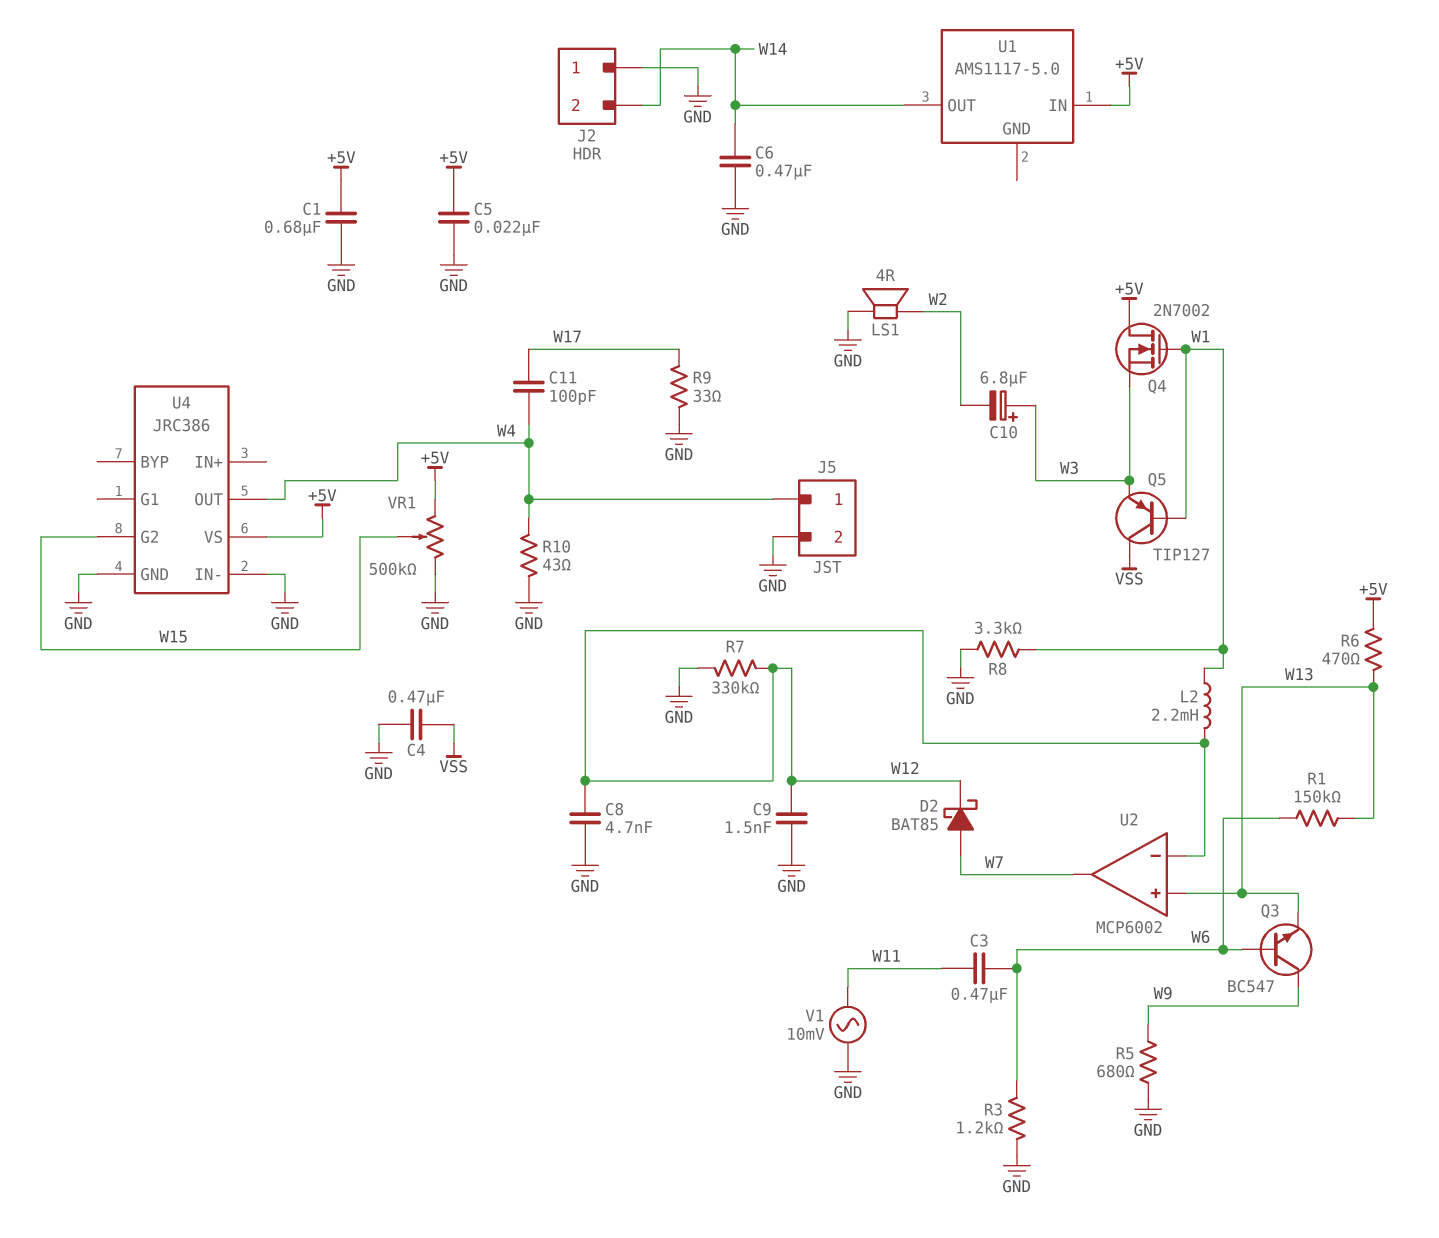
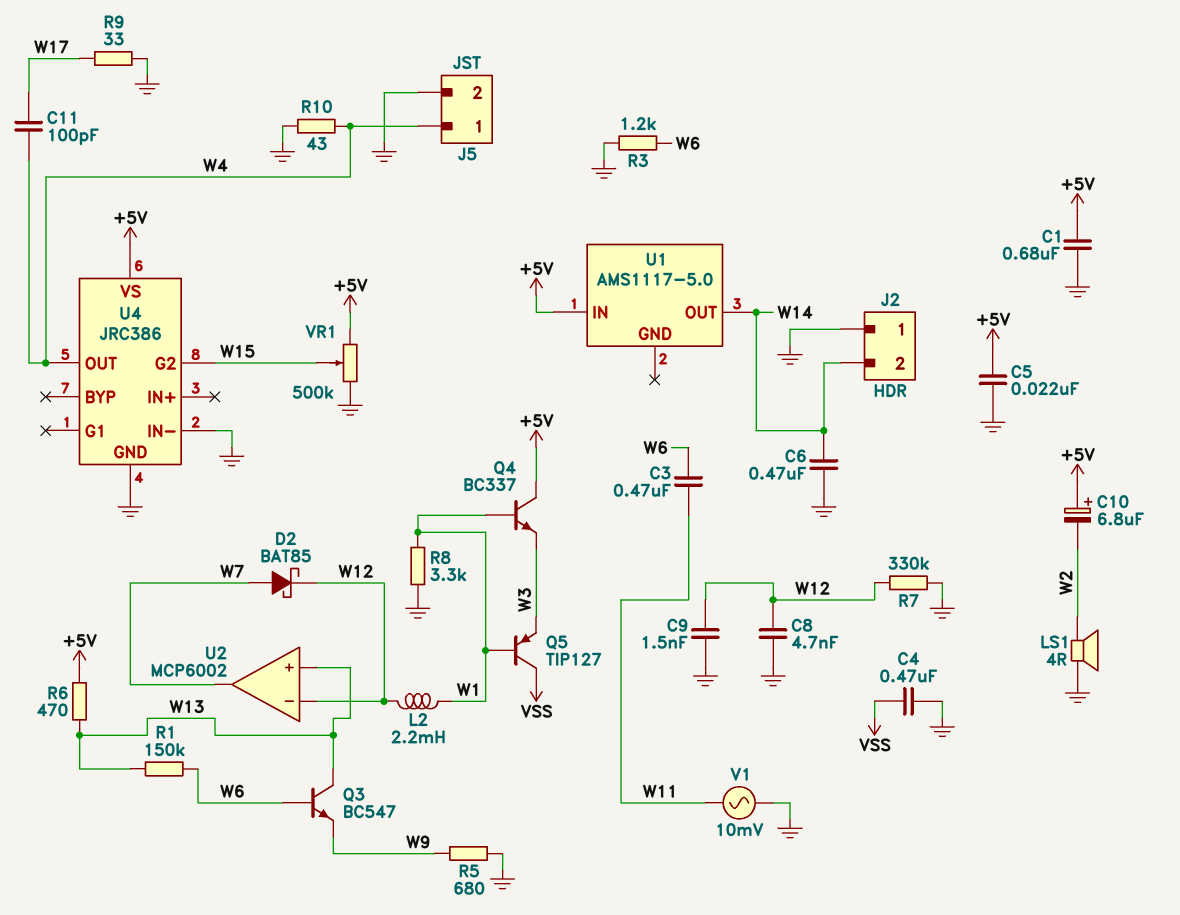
C10: 6.8uF (plus W3, minus W2) -> 6.8uF (plus +5V, minus W2)
Q3: NPN BC547 (B W6, C W9, E W13) -> NPN BC547 (B W6, C W13, E W9)
Q4: NMOS 2N7002 (G W1, D +5V, S W3) -> NPN BC337 (B W1, C +5V, E W3)

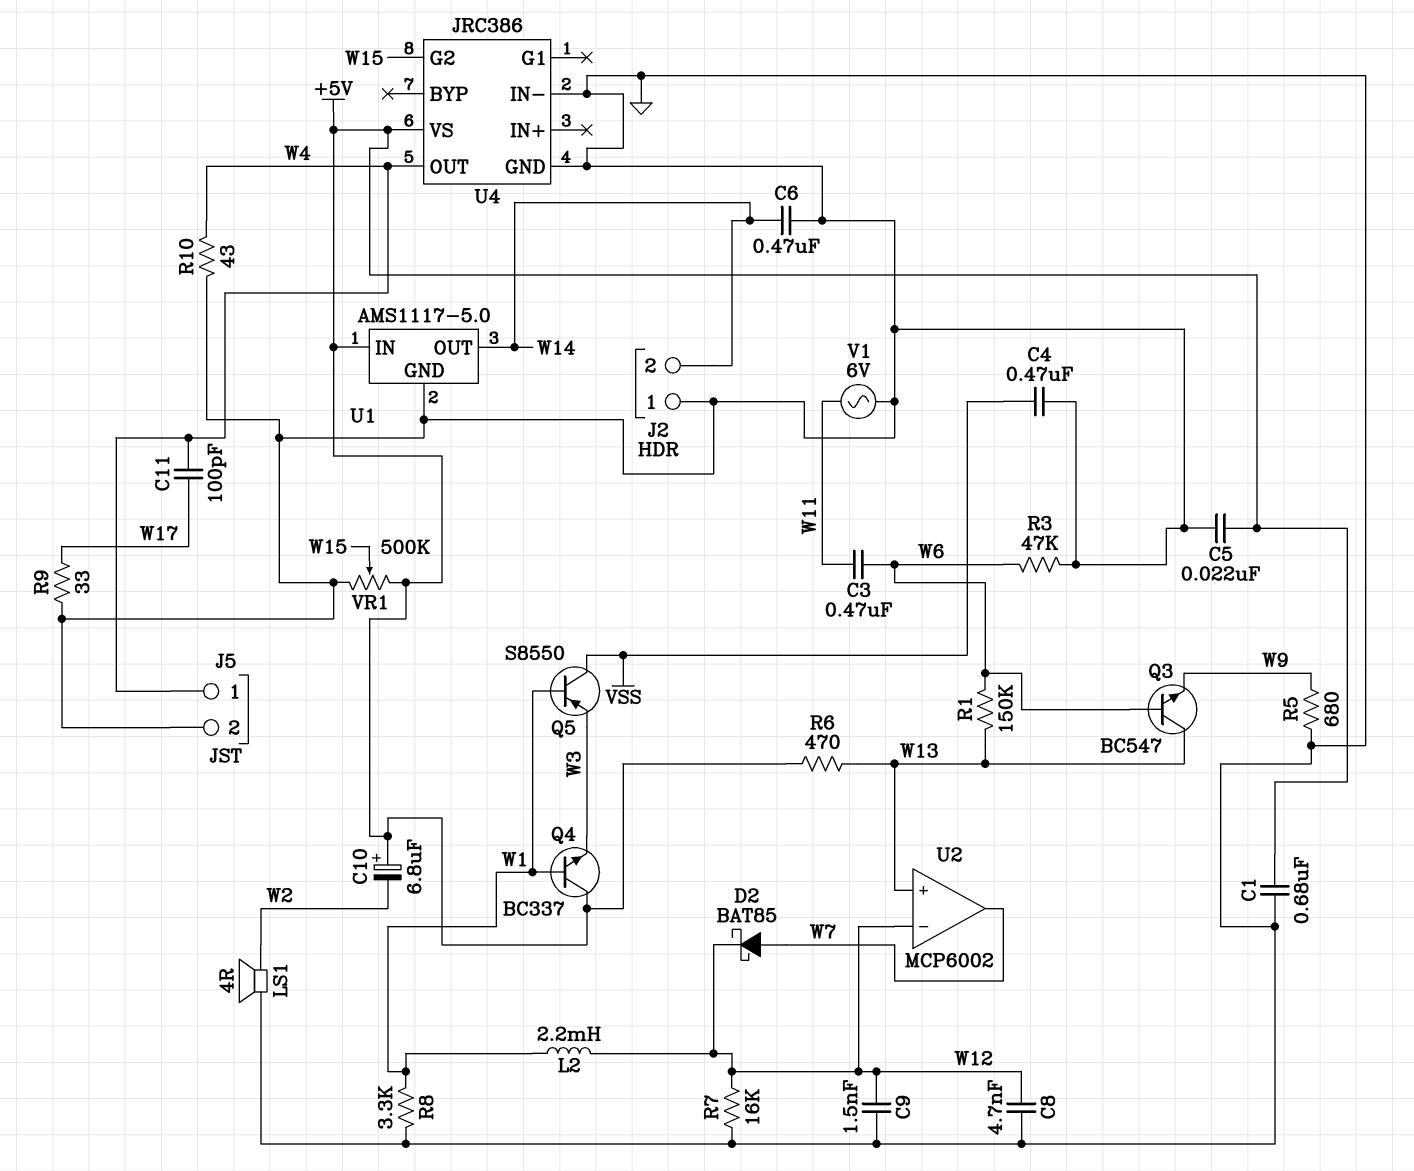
Q5: PNP TIP127 (B W1, C VSS, E W3) -> PNP S8550 (B W1, C VSS, E W3)
R3: 1.2k (GND, W6) -> 47k (GND, W6)
R7: 330k (GND, W12) -> 16k (GND, W12)
U1 pin GND: none -> GND
V1: AC 10mV (GND, W11) -> AC 6V (GND, W11)

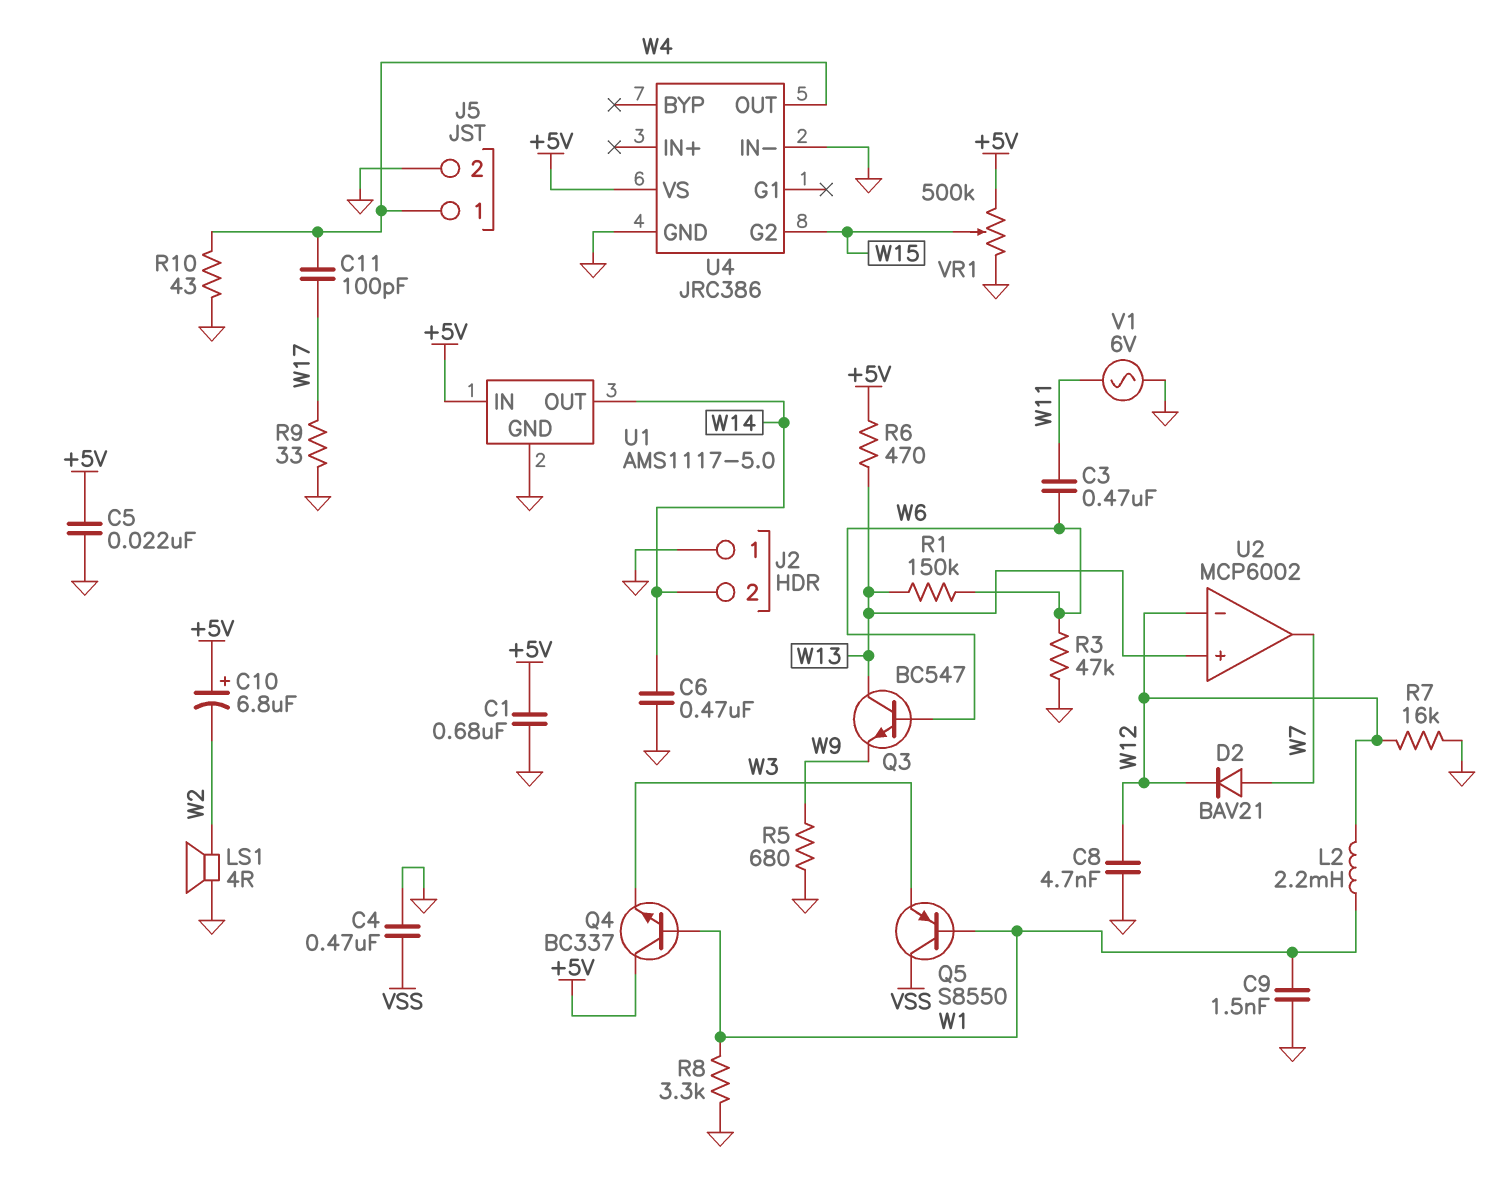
C9: 1.5nF (GND, W12) -> 1.5nF (GND, W1)
D2: schottky BAT85 (A W7, K W12) -> diode BAV21 (A W7, K W12)

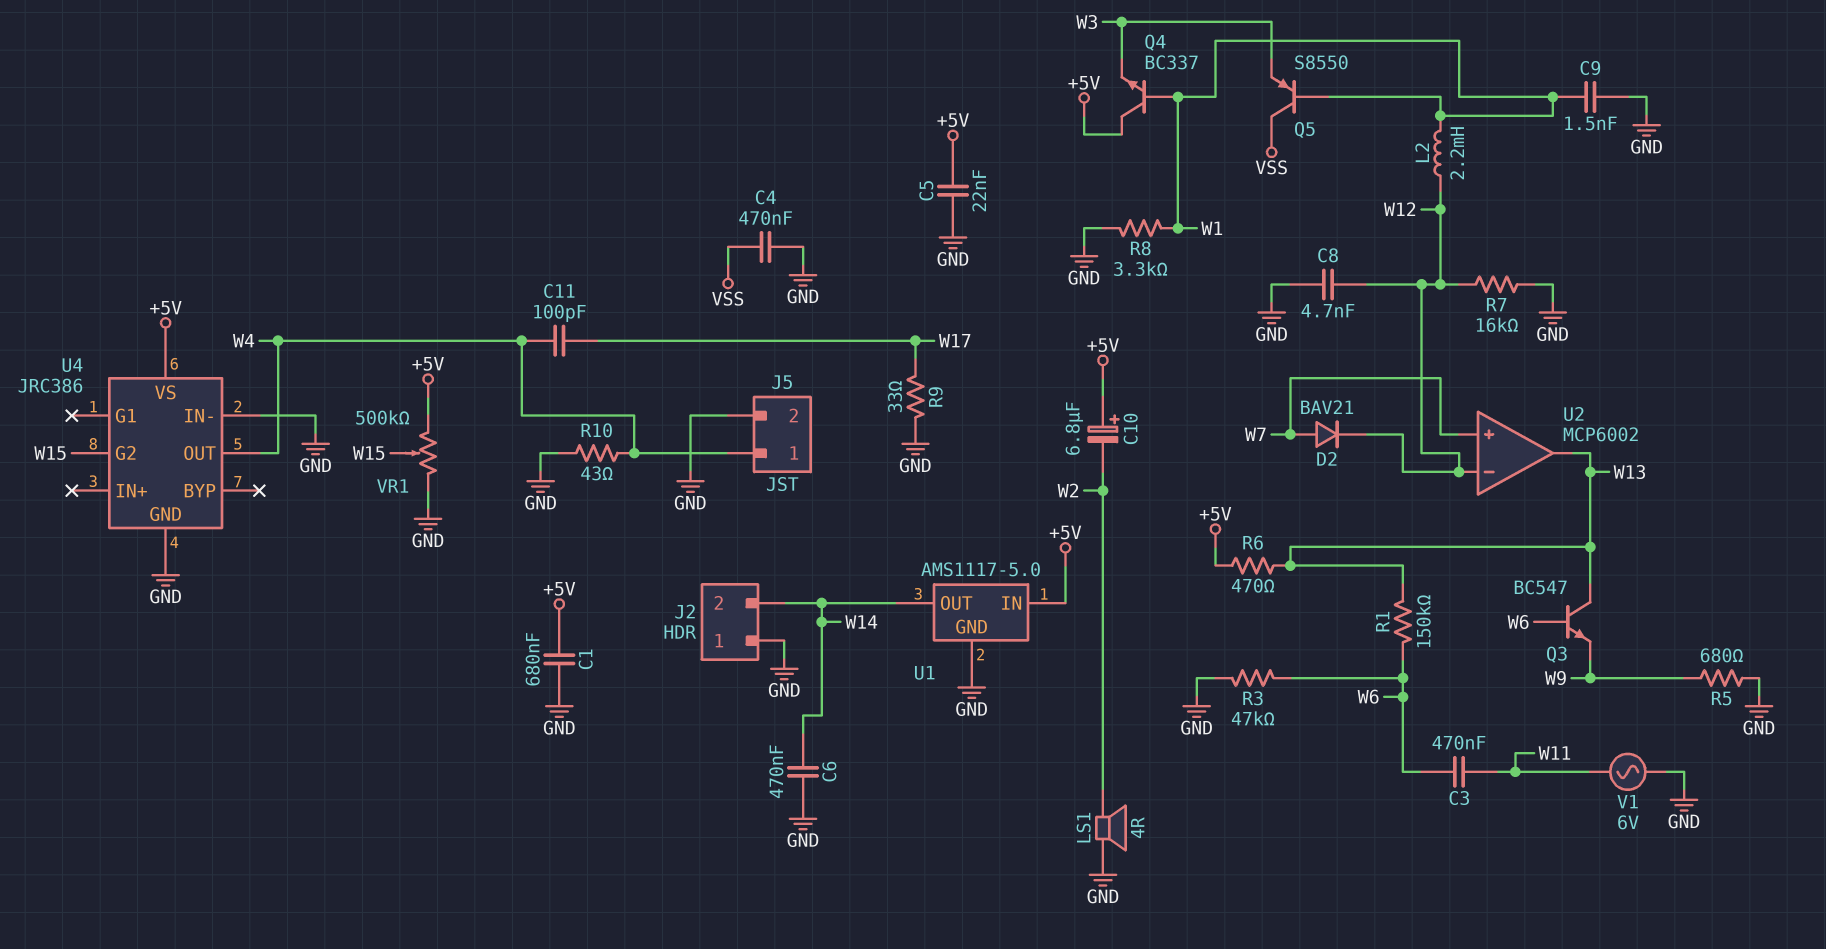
U2 pin in+: W13 -> W7
U2 pin out: W7 -> W13

